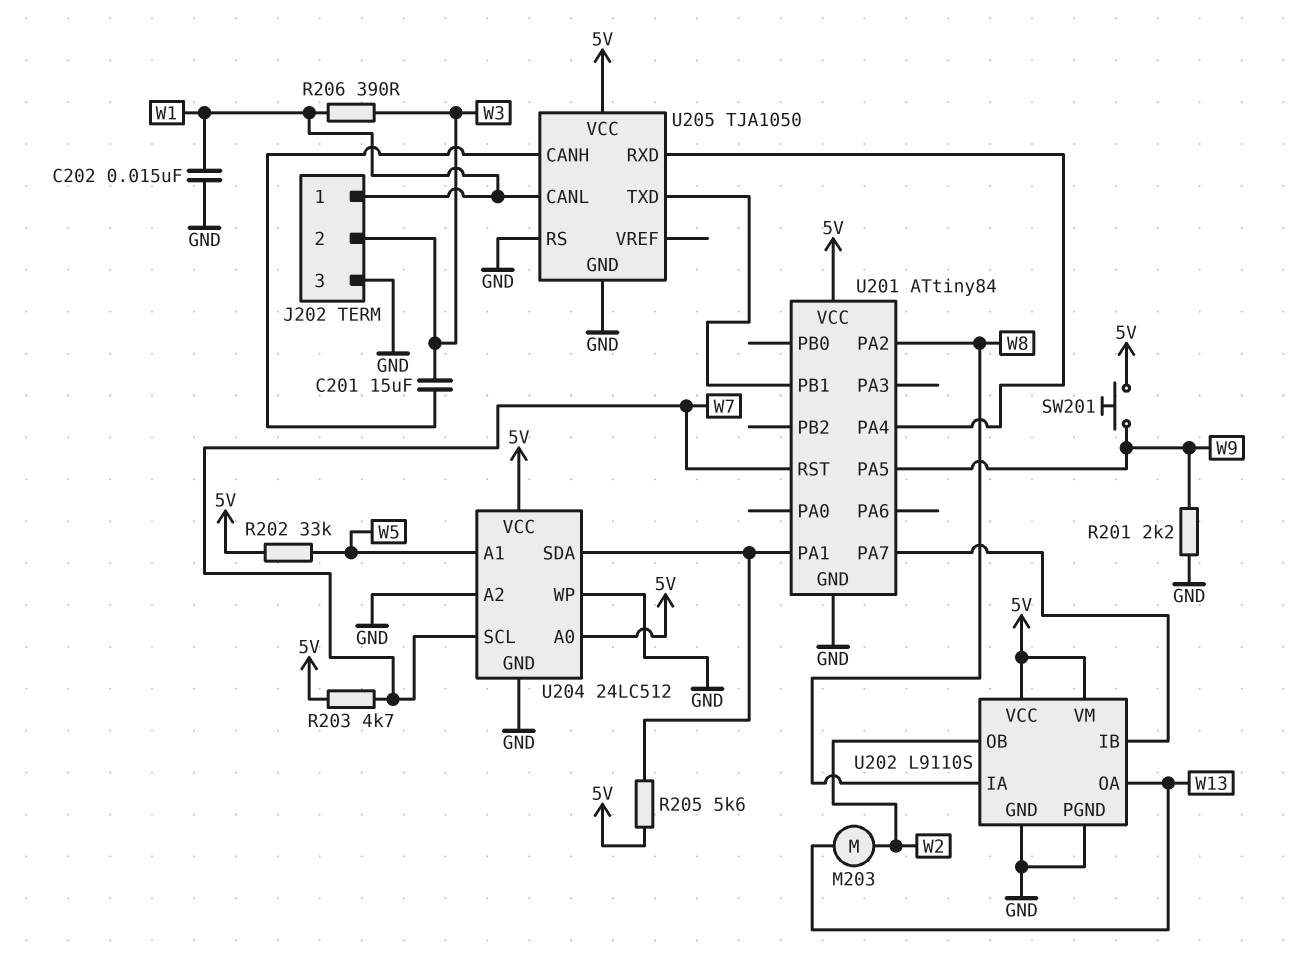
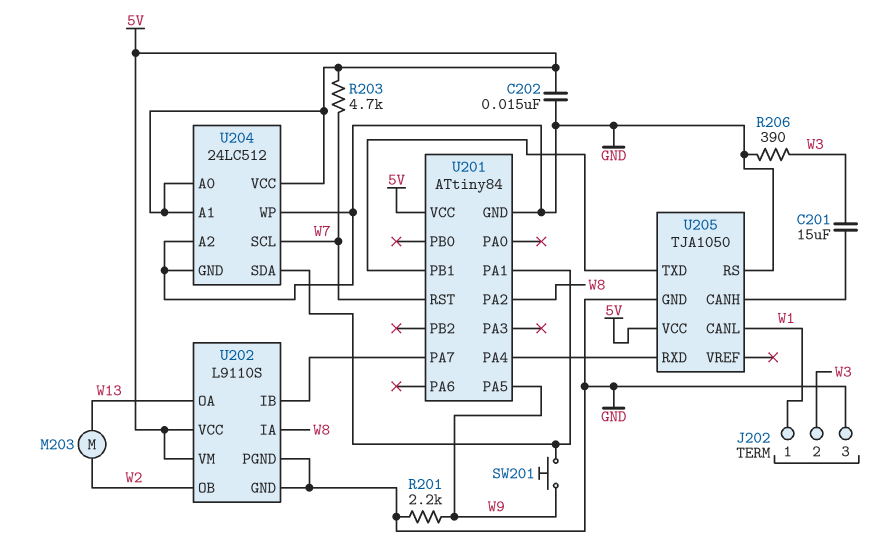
C202: 15nF (GND, W1) -> 15nF (5V, GND)
R202: 33k (5V, W5) -> none
R205: 5.6k (5V, U201/PA1) -> none
R206: 390 (W1, W3) -> 390 (GND, W3)
SW201: button (5V, W9) -> button (U201/PA1, W9)
U204 pin A1: W5 -> 5V

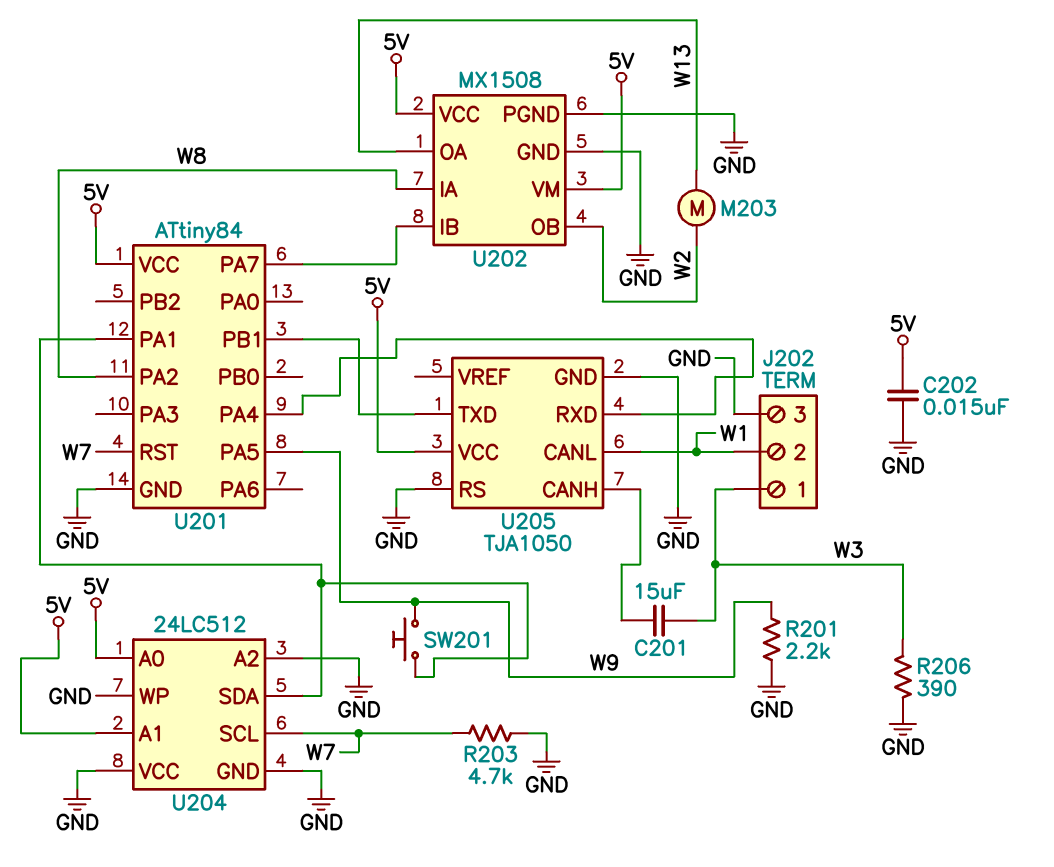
J202 pin 1: W1 -> W3
J202 pin 2: W3 -> W1
R203: 4.7k (5V, W7) -> 4.7k (GND, W7)
U202: L9110S -> MX1508
U204 pin VCC: 5V -> GND

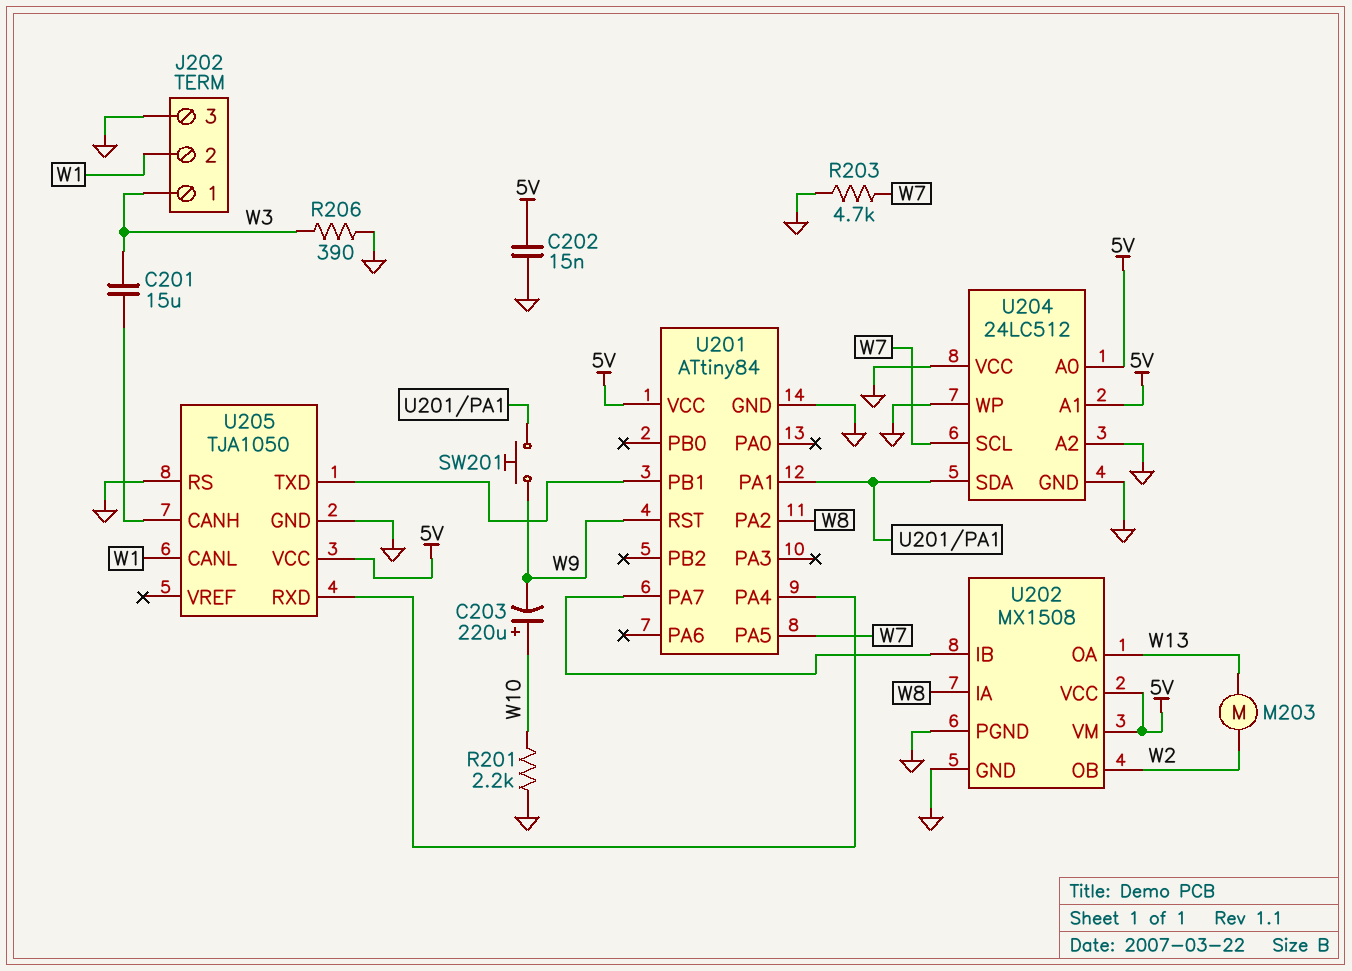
C203: none -> 220uF (plus W10, minus W9)
R201: 2.2k (GND, W9) -> 2.2k (GND, W10)
U201 pin PA5: W9 -> W7
U201 pin RST: W7 -> W9

